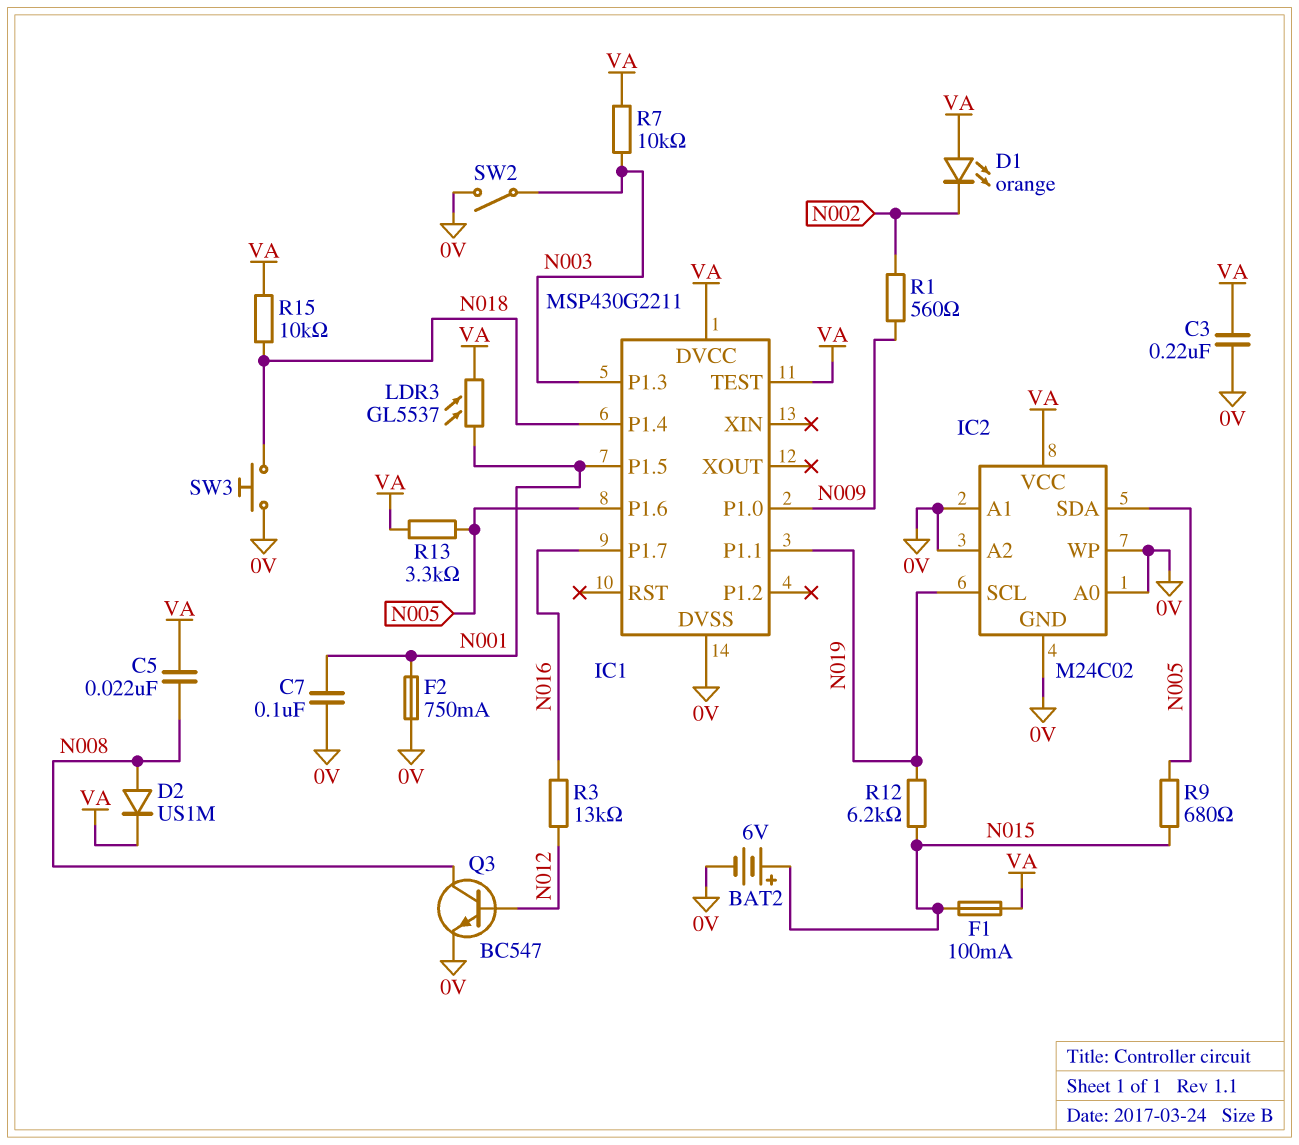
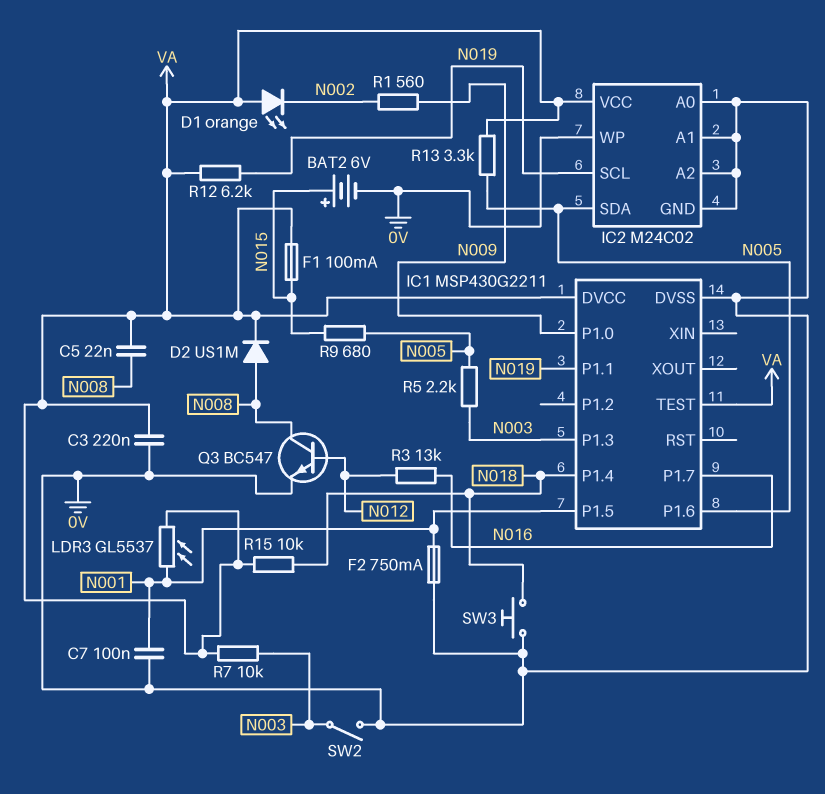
R5: none -> 2.2k (N003, N005)
R12: 6.2k (N015, N019) -> 6.2k (N019, VA)

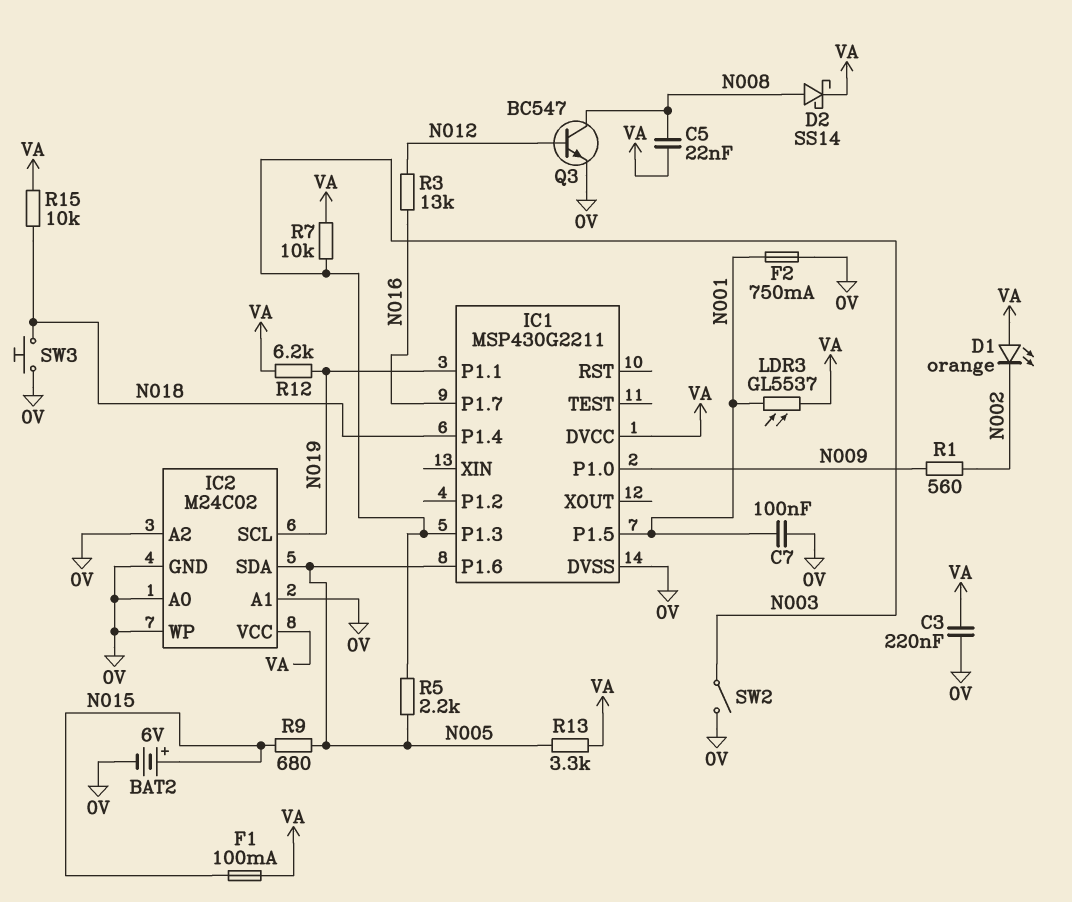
D2: diode US1M (A N008, K VA) -> schottky SS14 (A N008, K VA)
IC1 pin TEST: VA -> none

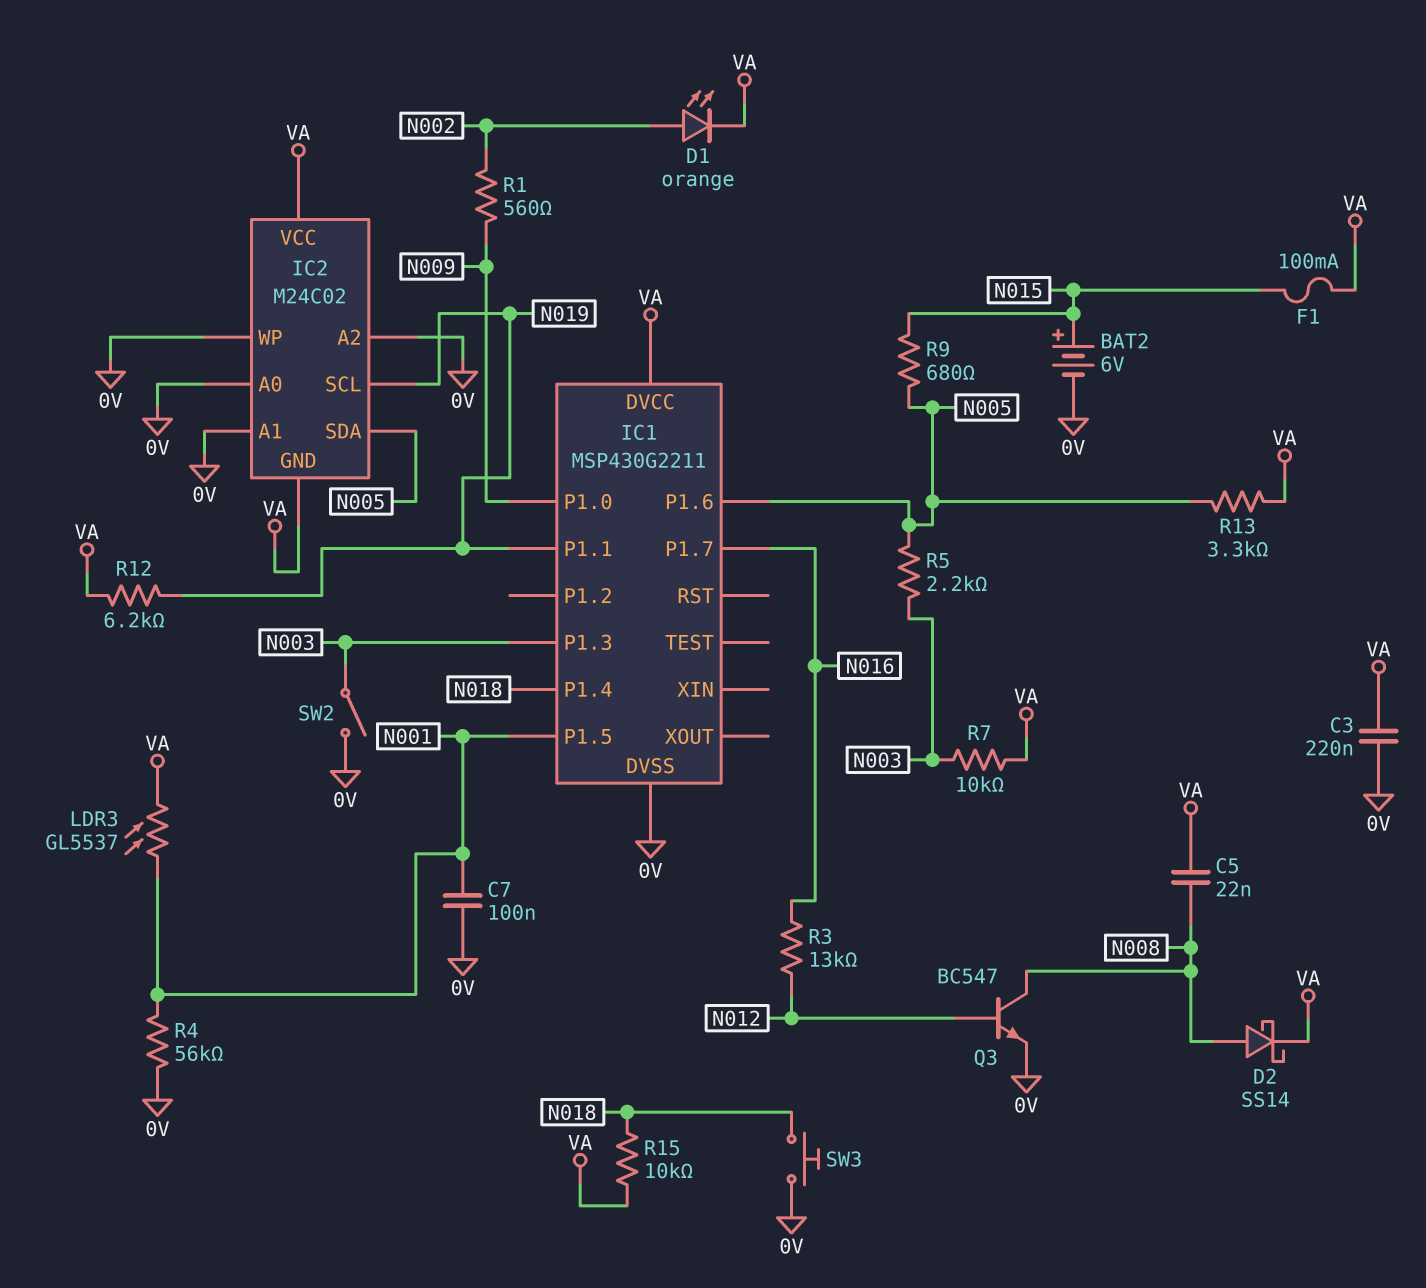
D1: LED orange (A VA, K N002) -> LED orange (A N002, K VA)
F2: 750mA (0V, N001) -> none
IC2 pin GND: 0V -> VA
R4: none -> 56k (0V, N001)

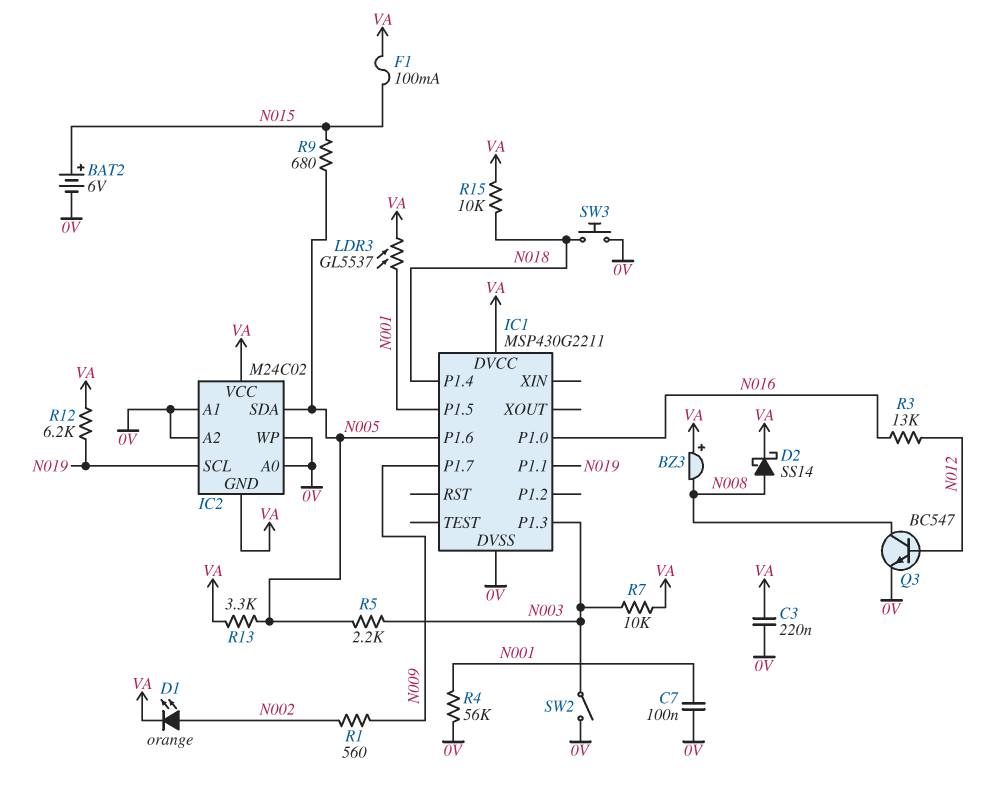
BZ3: none -> buzzer (plus VA, minus N008)
C5: 22nF (N008, VA) -> none
IC1 pin P1.0: N009 -> N016
IC1 pin P1.7: N016 -> N009

